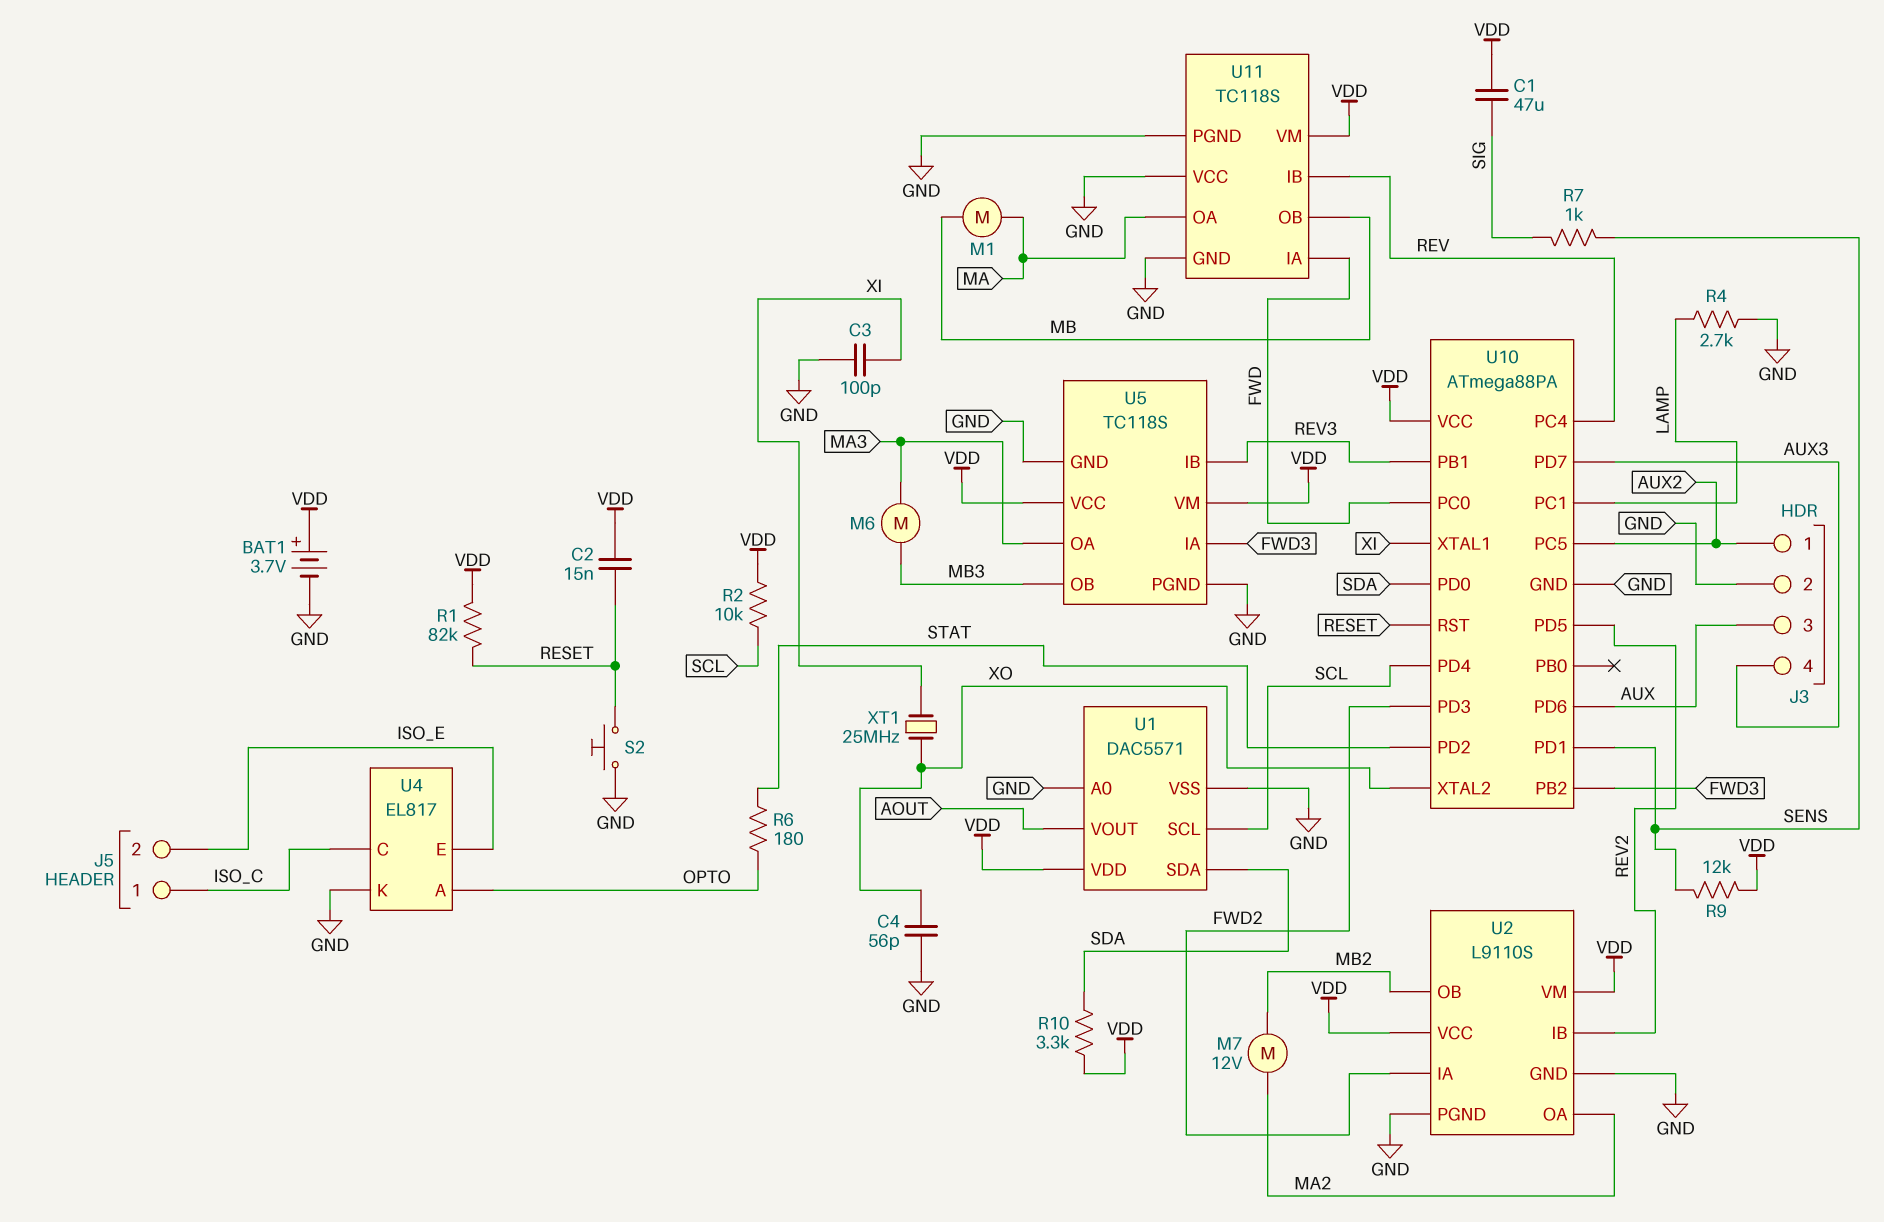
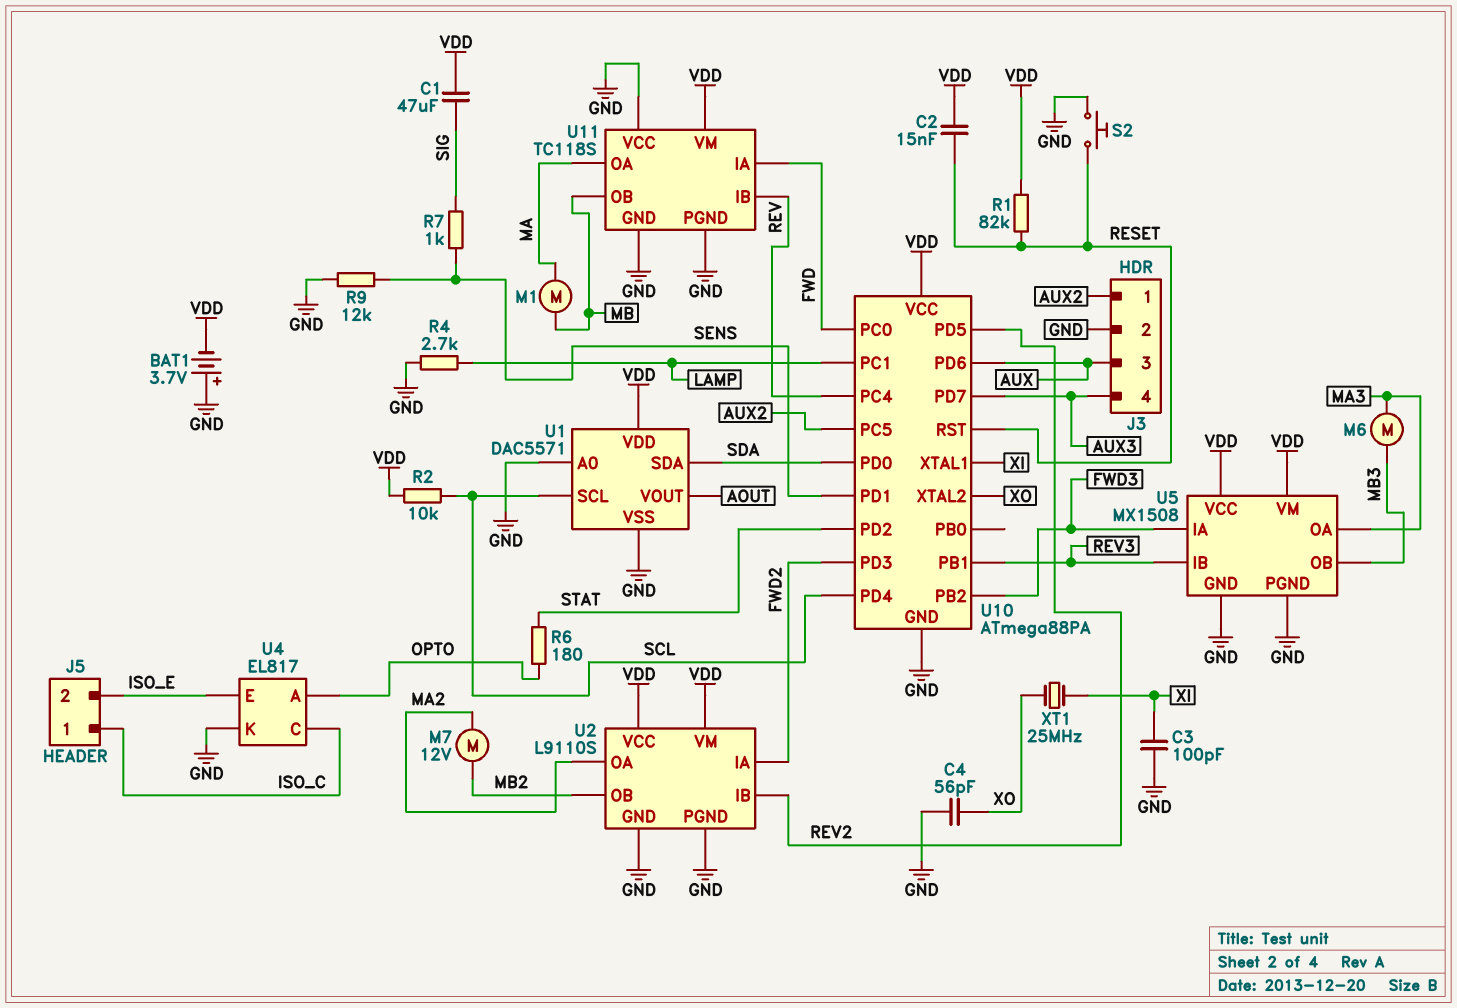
BAT1: 3.7V (plus VDD, minus GND) -> 3.7V (plus GND, minus VDD)
R9: 12k (SENS, VDD) -> 12k (GND, SENS)
R10: 3.3k (SDA, VDD) -> none
U5: TC118S -> MX1508

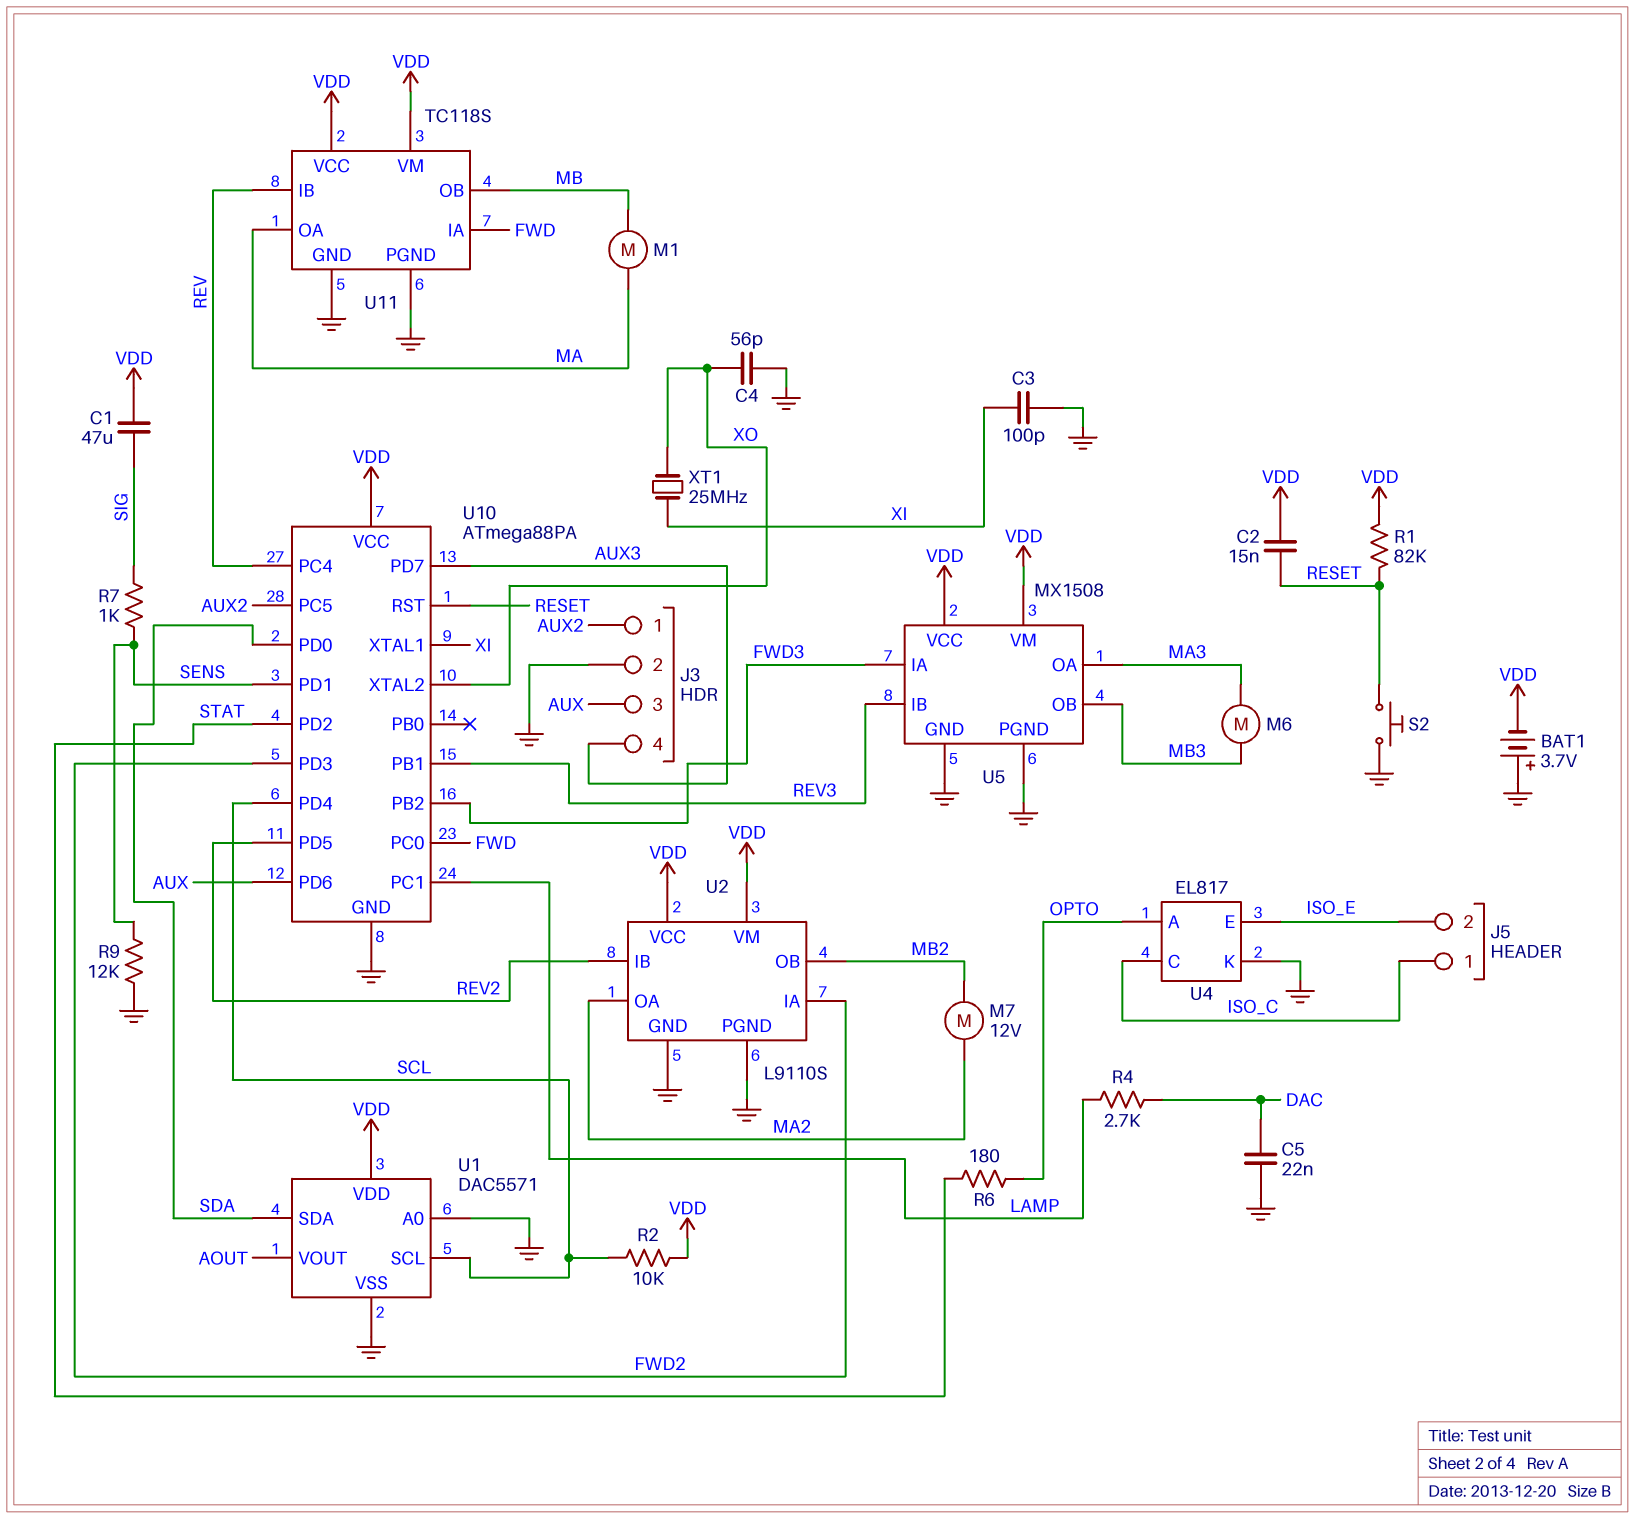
C5: none -> 22nF (DAC, GND)
R4: 2.7k (GND, LAMP) -> 2.7k (DAC, LAMP)
U11 pin VCC: GND -> VDD

